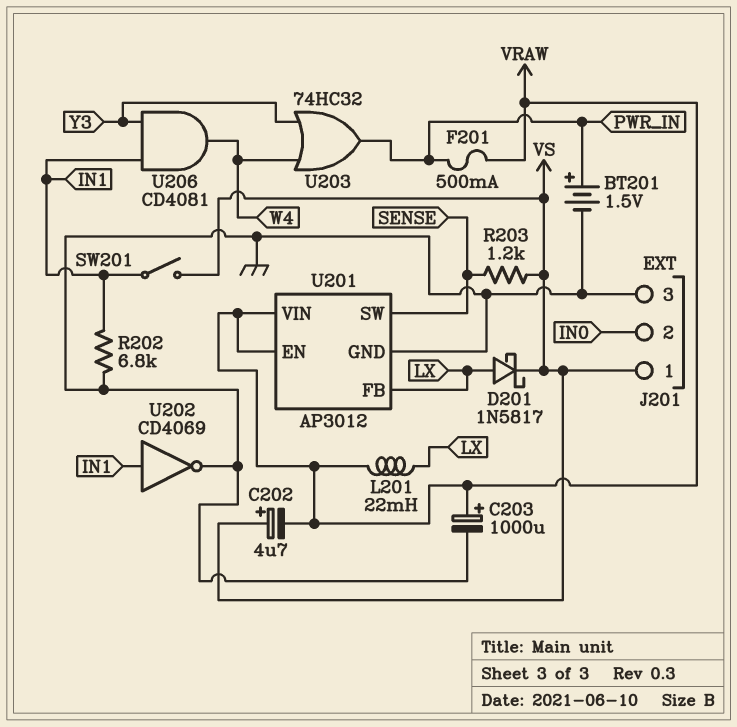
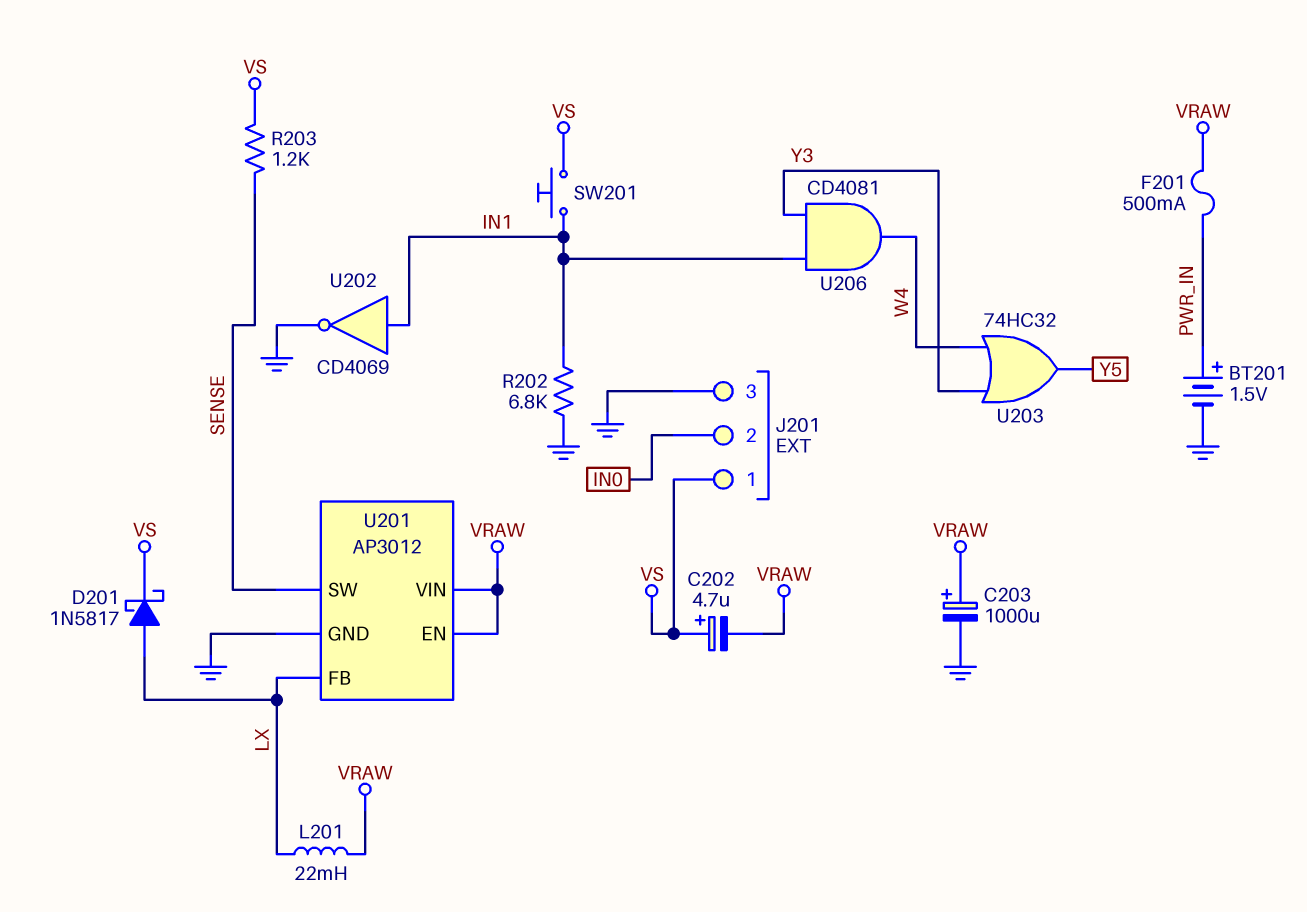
SW201: switch (IN1, VS) -> button (IN1, VS)
U203: OR 74HC32 (in W4, in Y3, out PWR_IN) -> OR 74HC32 (in W4, in Y3, out Y5)

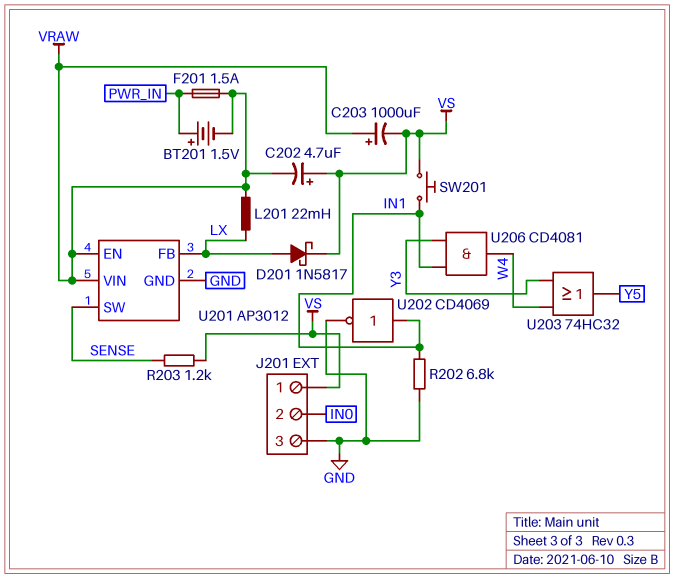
BT201: 1.5V (plus PWR_IN, minus GND) -> 1.5V (plus PWR_IN, minus VRAW)
C203: 1000uF (plus VRAW, minus GND) -> 1000uF (plus VRAW, minus VS)
F201: 500mA (PWR_IN, VRAW) -> 1.5A (PWR_IN, VRAW)

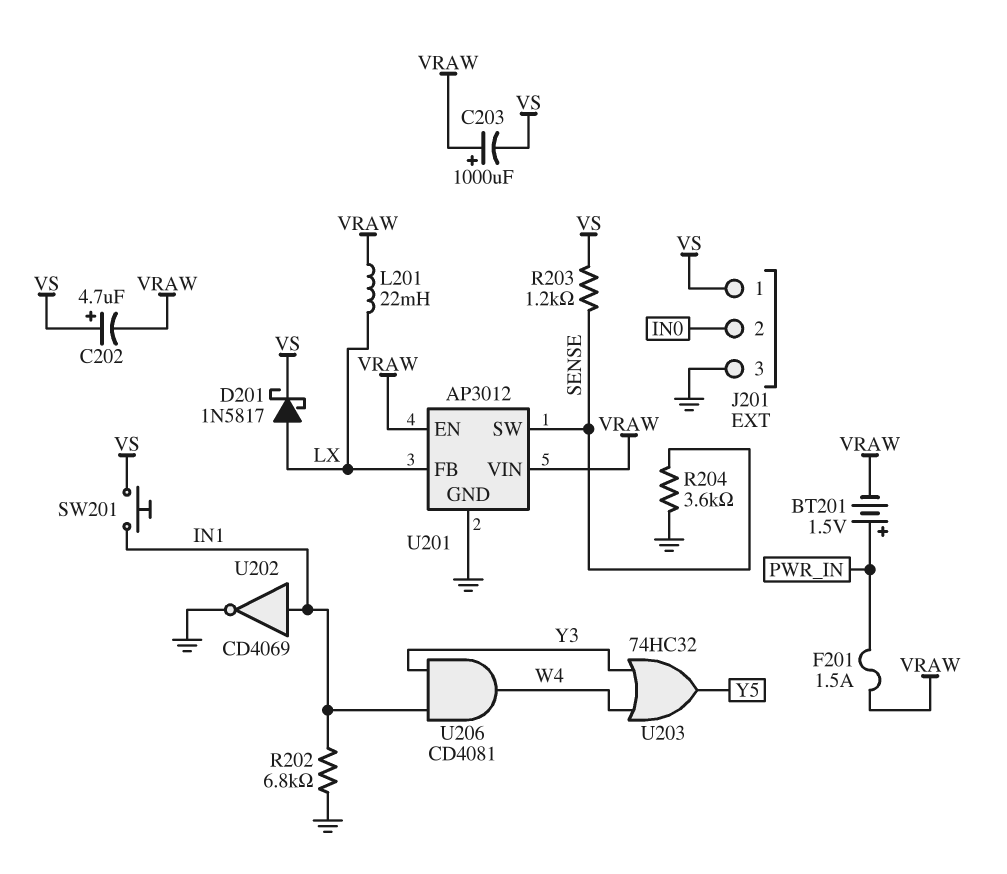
R204: none -> 3.6k (GND, SENSE)

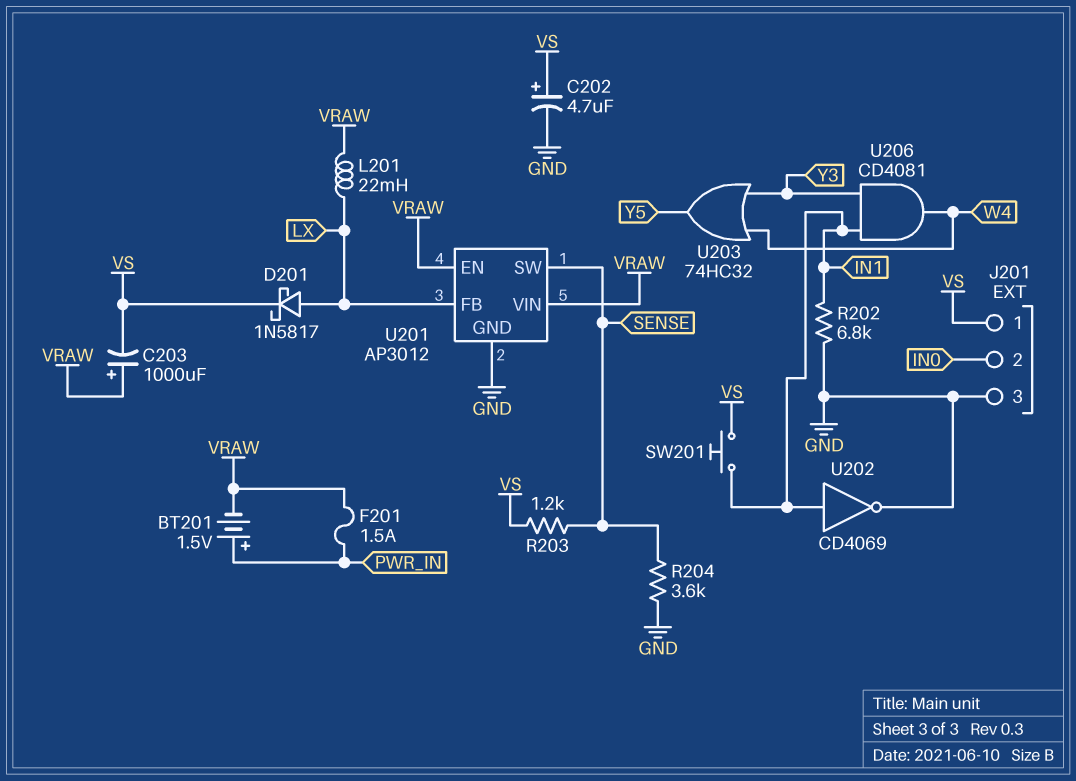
C202: 4.7uF (plus VS, minus VRAW) -> 4.7uF (plus VS, minus GND)

